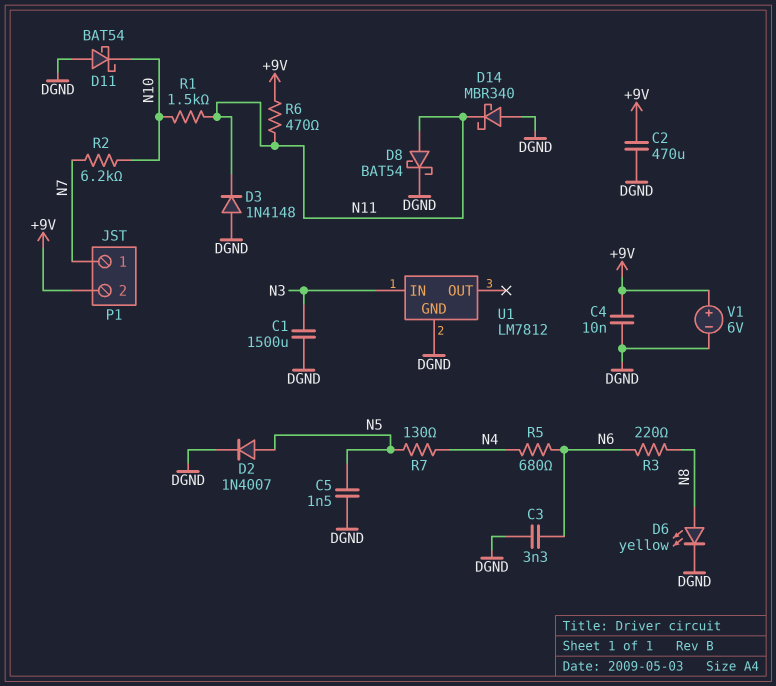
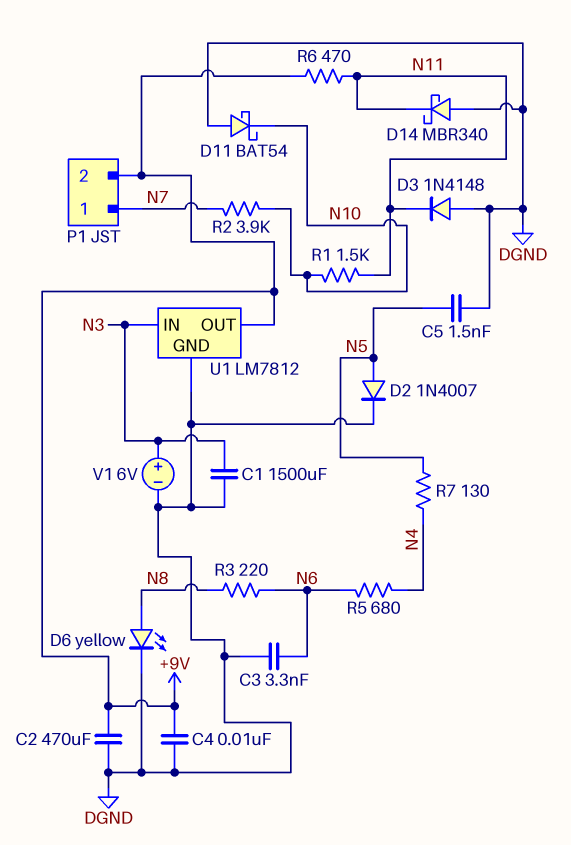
D8: schottky BAT54 (A N11, K DGND) -> none
R2: 6.2k (N7, N10) -> 3.9k (N7, N10)
U1 pin OUT: none -> +9V
V1: 6V (plus +9V, minus DGND) -> 6V (plus N3, minus DGND)

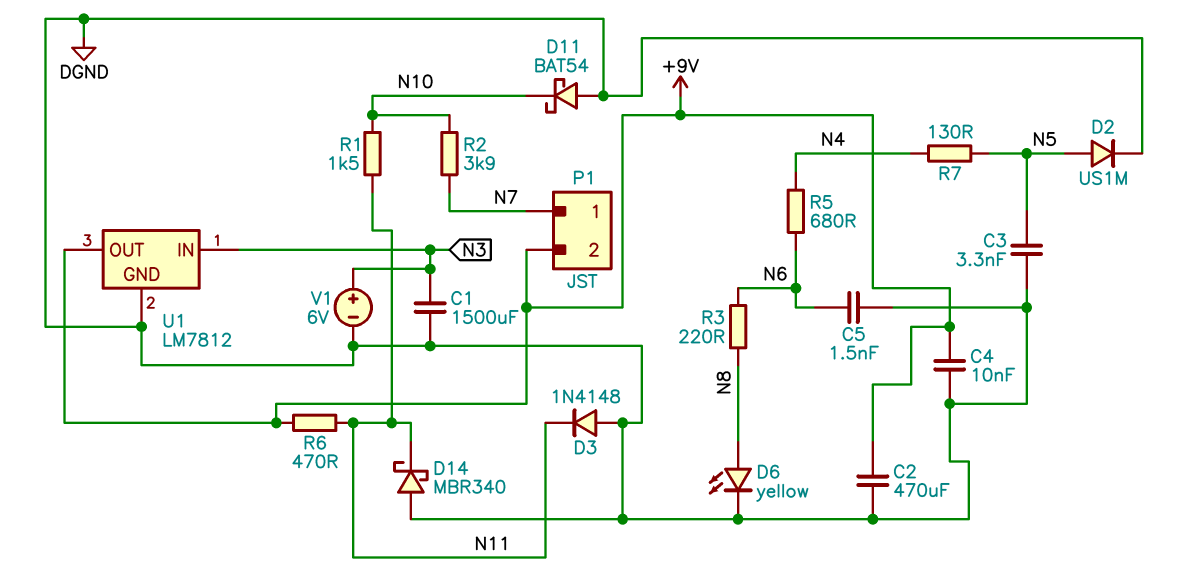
C3: 3.3nF (DGND, N6) -> 3.3nF (DGND, N5)
C5: 1.5nF (DGND, N5) -> 1.5nF (DGND, N6)
D2: diode 1N4007 (A N5, K DGND) -> diode US1M (A N5, K DGND)

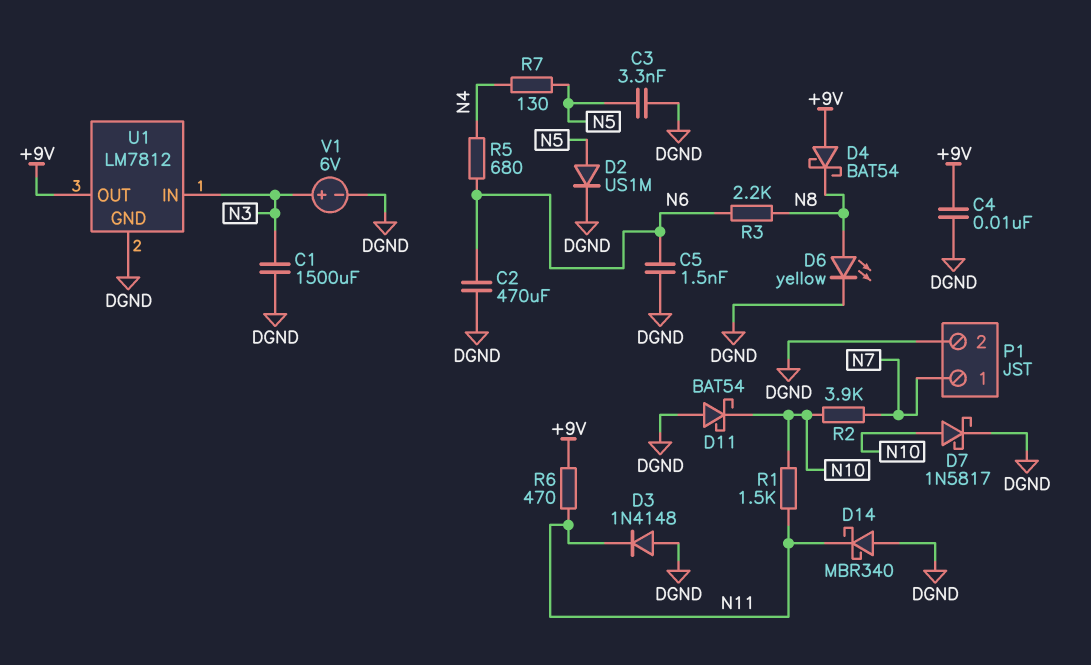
C2: 470uF (+9V, DGND) -> 470uF (DGND, N6)
D4: none -> schottky BAT54 (A +9V, K N8)
D7: none -> schottky 1N5817 (A N10, K DGND)
P1 pin 2: +9V -> DGND
R3: 220 (N6, N8) -> 2.2k (N6, N8)

